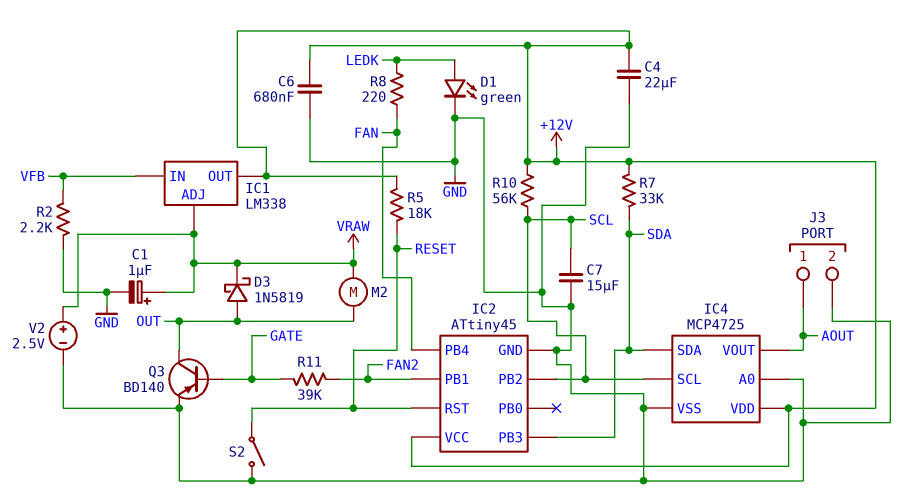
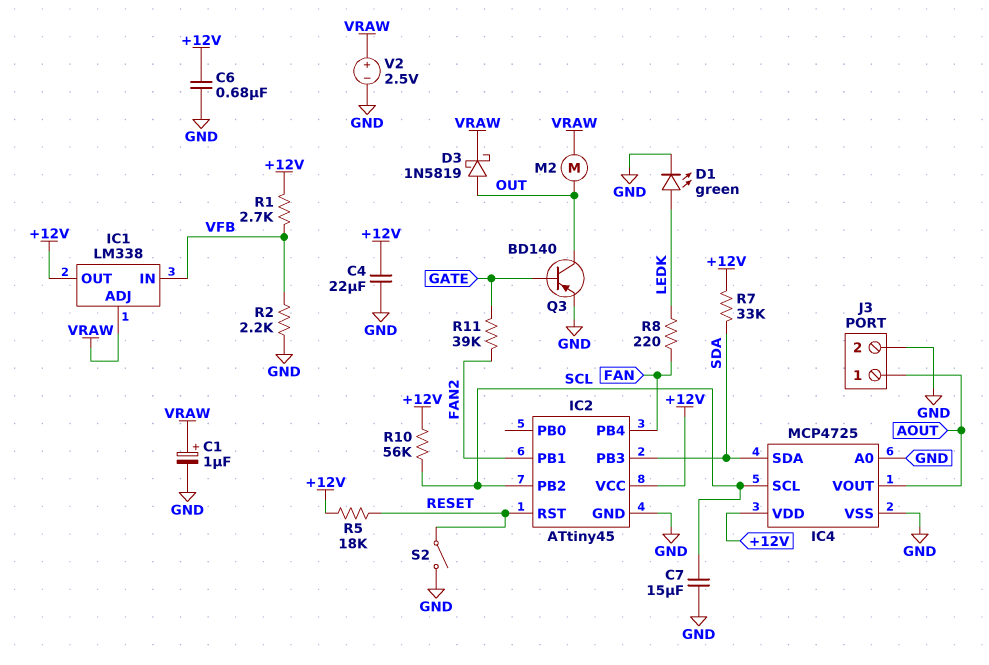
R1: none -> 2.7k (+12V, VFB)

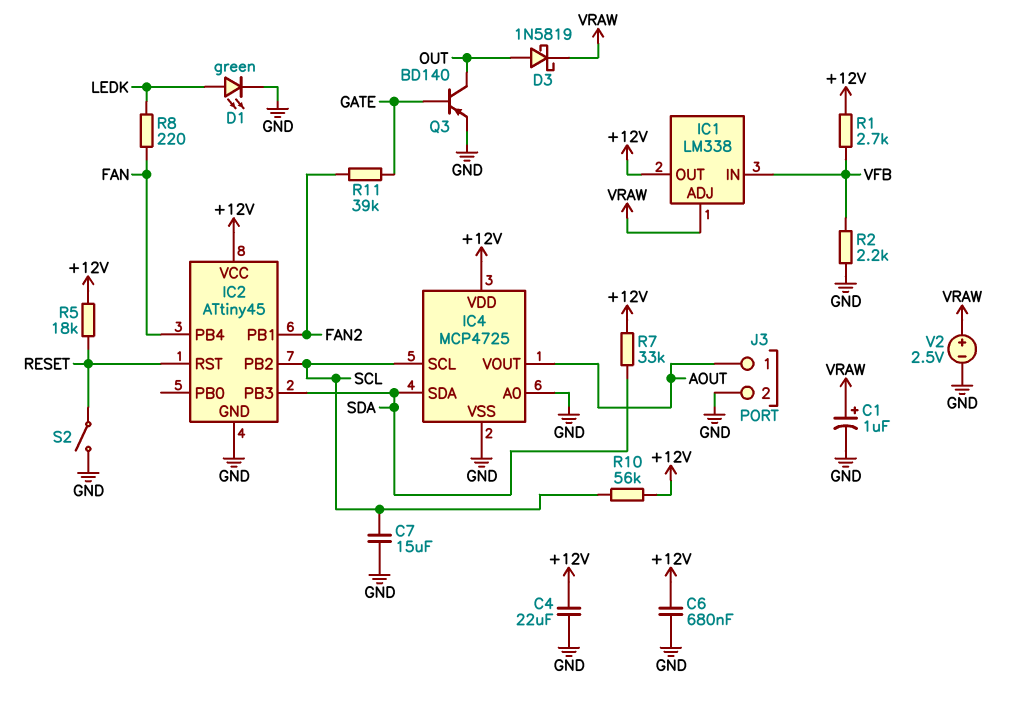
M2: motor (OUT, VRAW) -> none

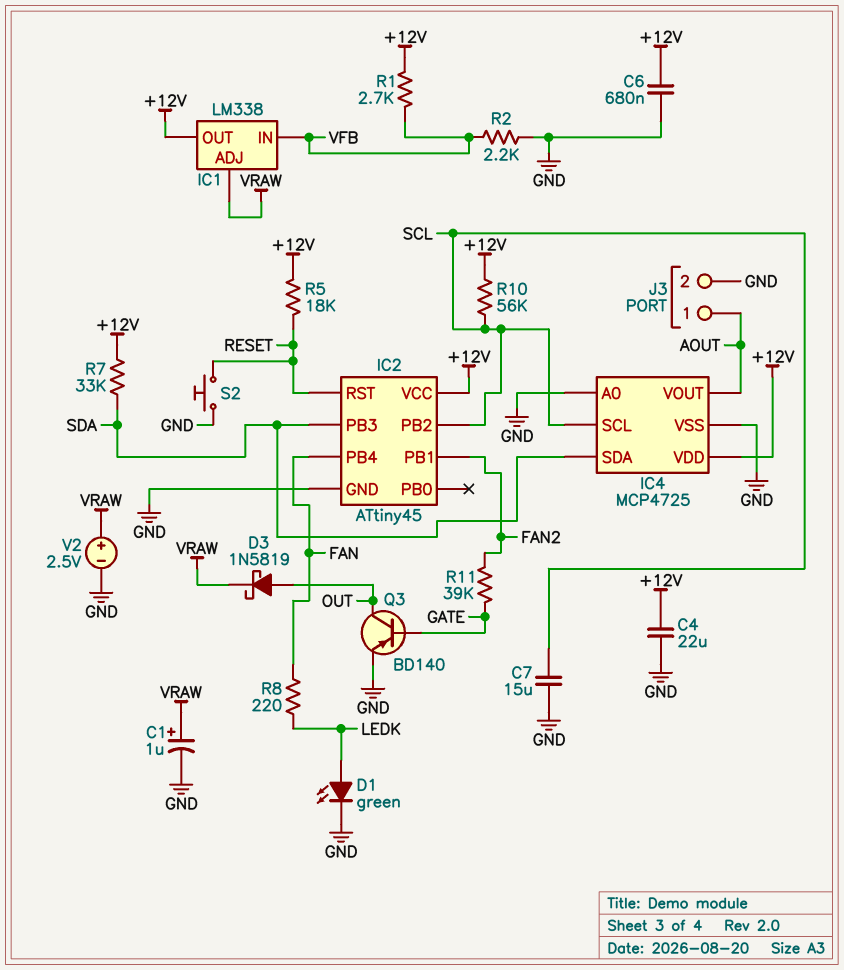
S2: switch (GND, RESET) -> button (GND, RESET)

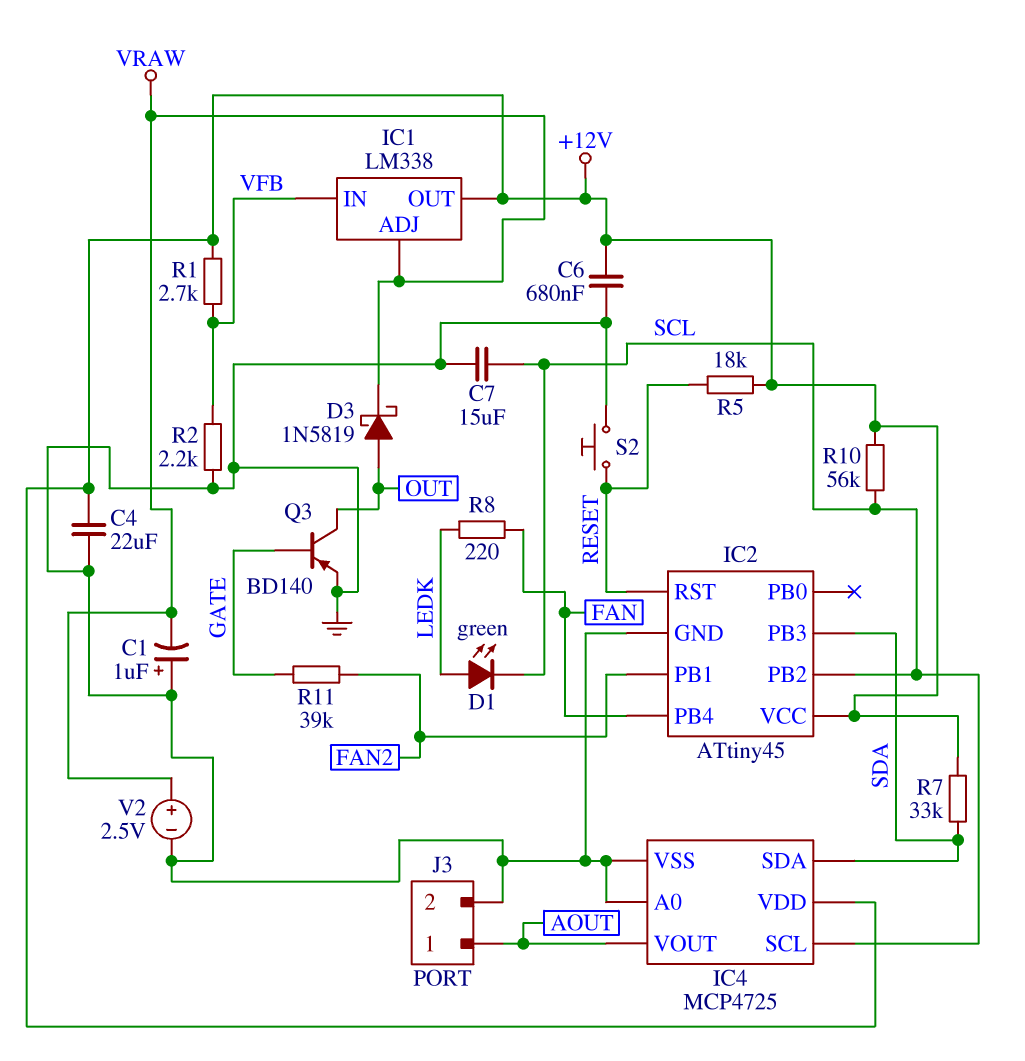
C1: 1uF (plus VRAW, minus GND) -> 1uF (plus GND, minus VRAW)
D1: LED green (A LEDK, K GND) -> LED green (A LEDK, K SCL)

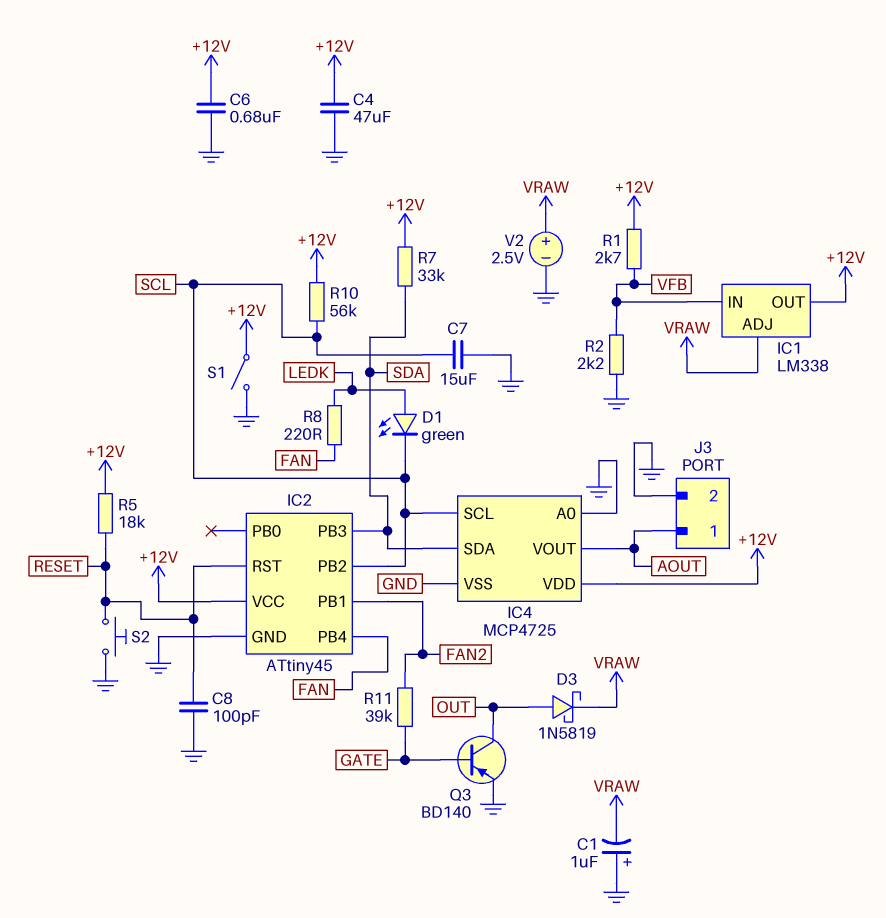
C4: 22uF (+12V, GND) -> 47uF (+12V, GND)
C8: none -> 100pF (GND, RESET)
S1: none -> switch (+12V, GND)

